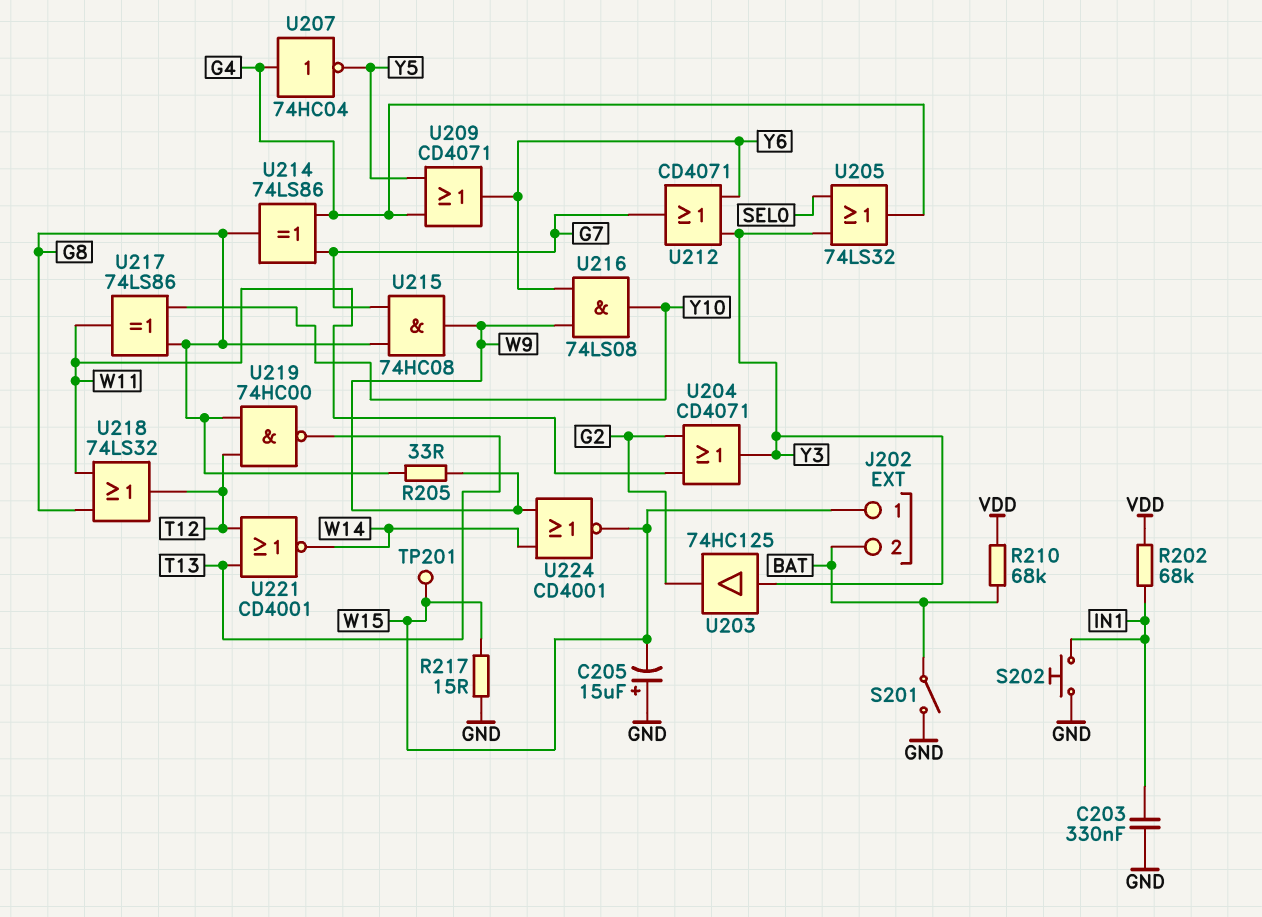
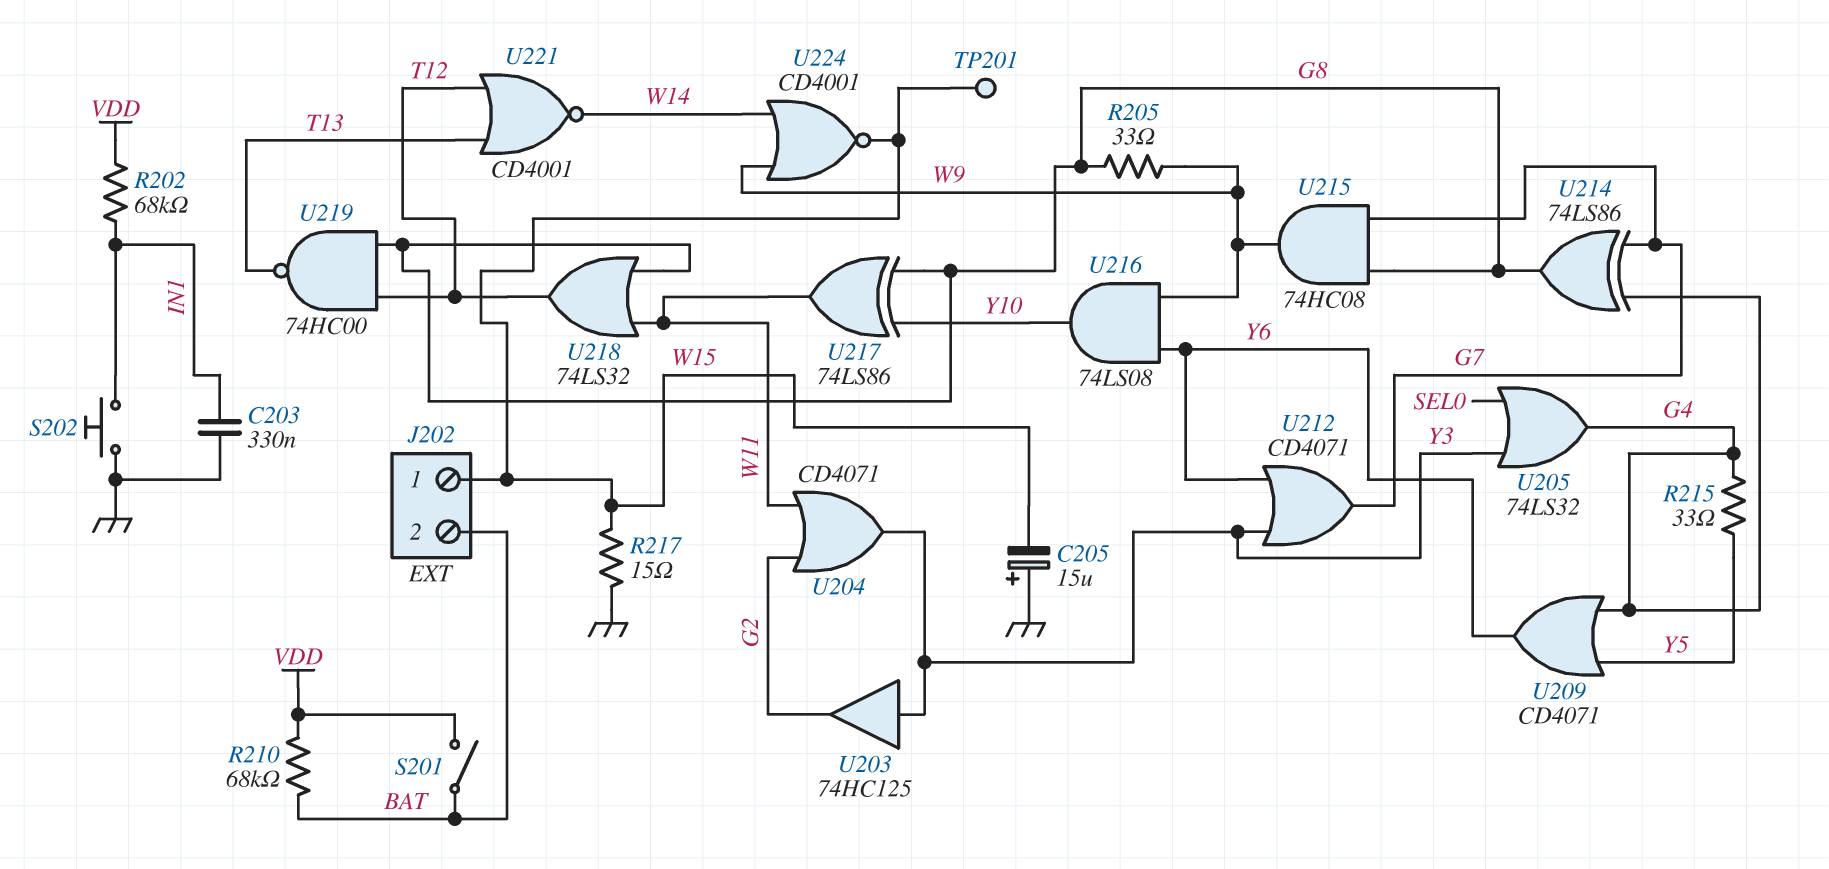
R215: none -> 33 (G4, Y5)
S201: switch (BAT, GND) -> switch (BAT, VDD)
U207: NOT 74HC04 (in G4, out Y5) -> none

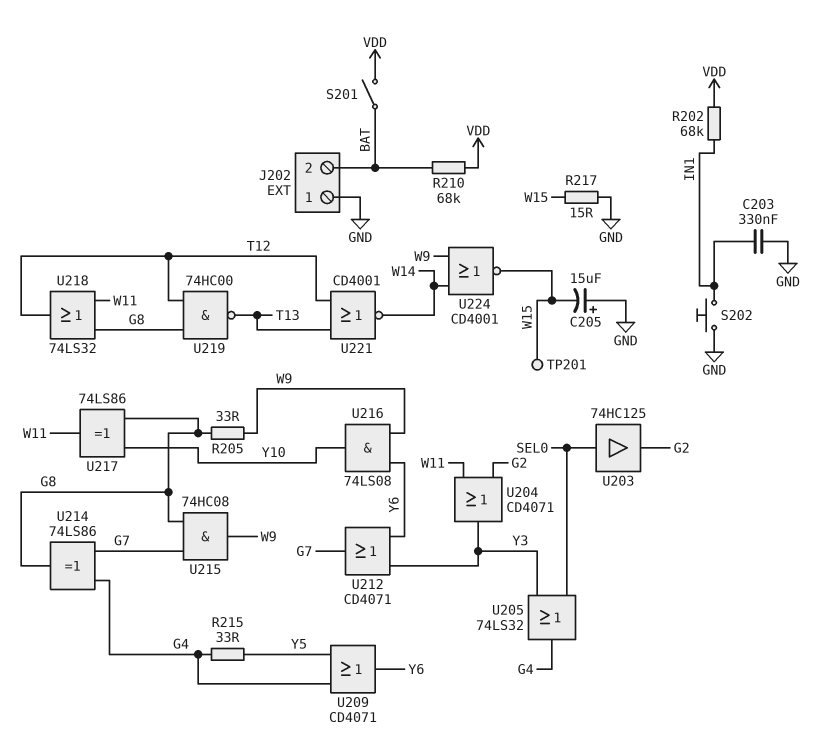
J202 pin 1: W15 -> GND
U203: buffer 74HC125 (in Y3, out G2) -> buffer 74HC125 (in SEL0, out G2)

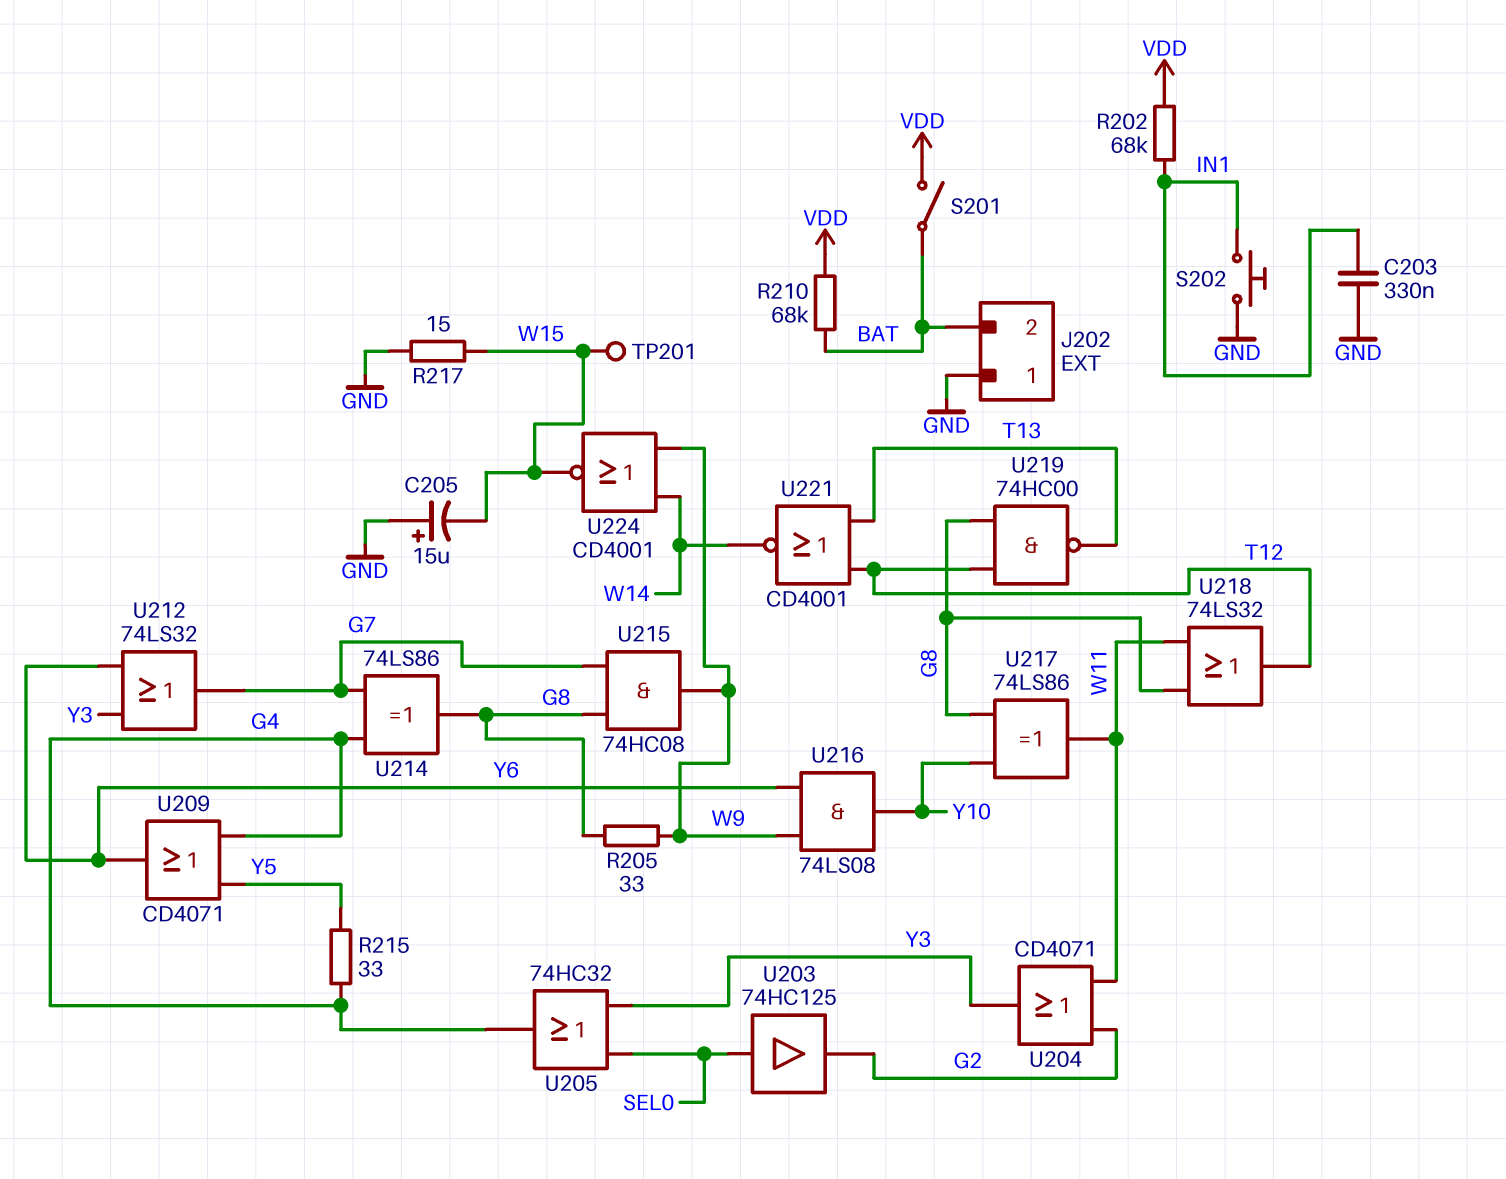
U205: OR 74LS32 (in SEL0, in Y3, out G4) -> OR 74HC32 (in SEL0, in Y3, out G4)
U212: OR CD4071 (in Y3, in Y6, out G7) -> OR 74LS32 (in Y3, in Y6, out G7)

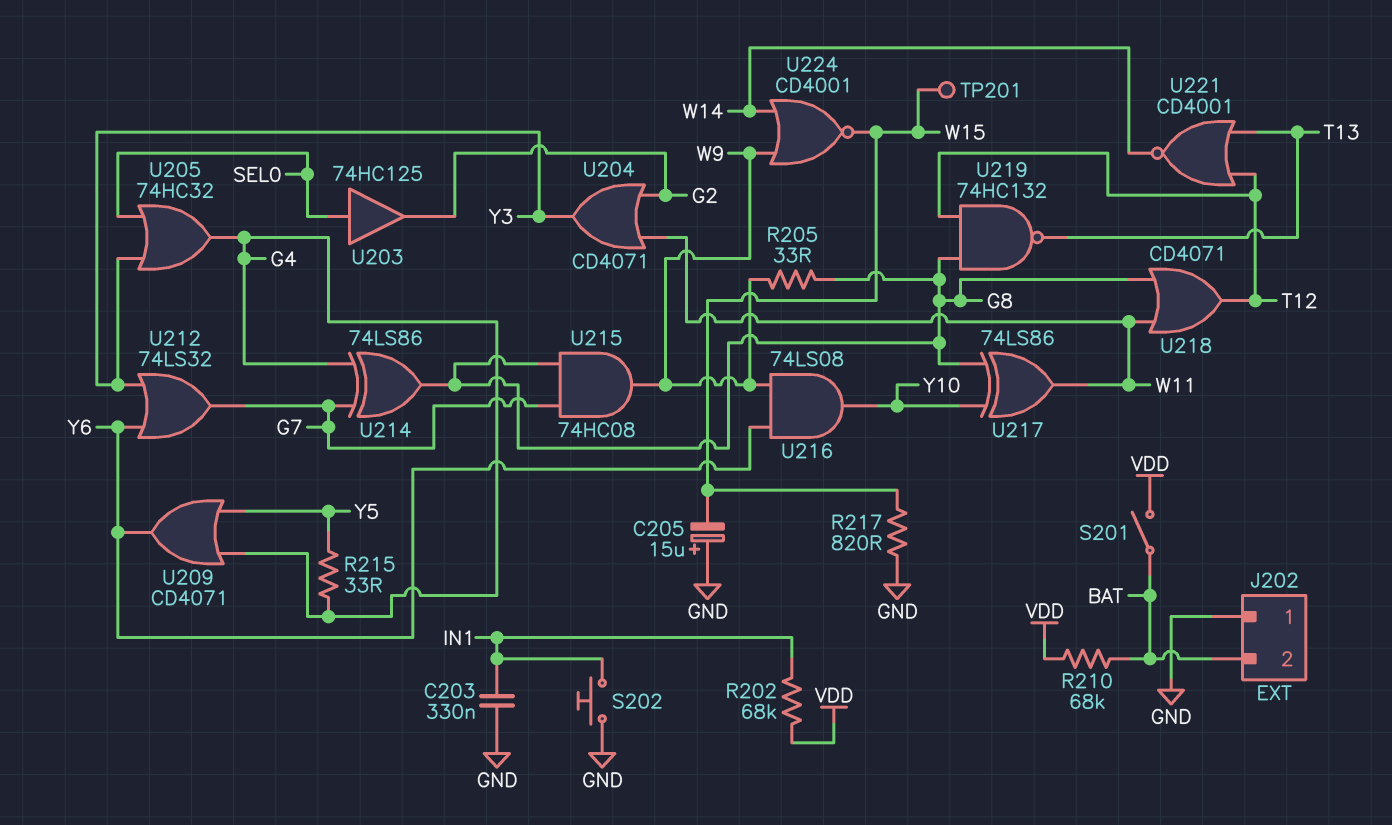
R217: 15 (GND, W15) -> 820 (GND, W15)
U218: OR 74LS32 (in G8, in W11, out T12) -> OR CD4071 (in G8, in W11, out T12)
U219: NAND 74HC00 (in G8, in T12, out T13) -> NAND 74HC132 (in G8, in T12, out T13)

